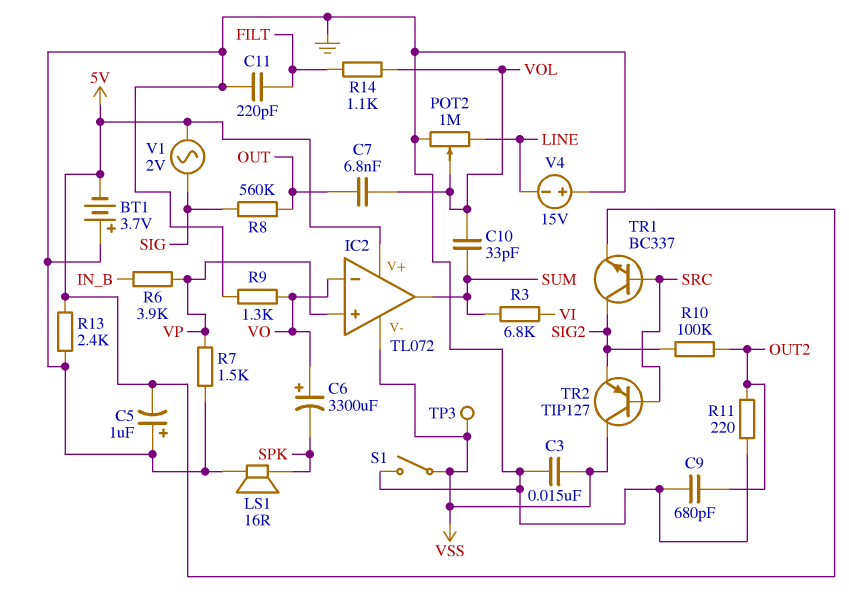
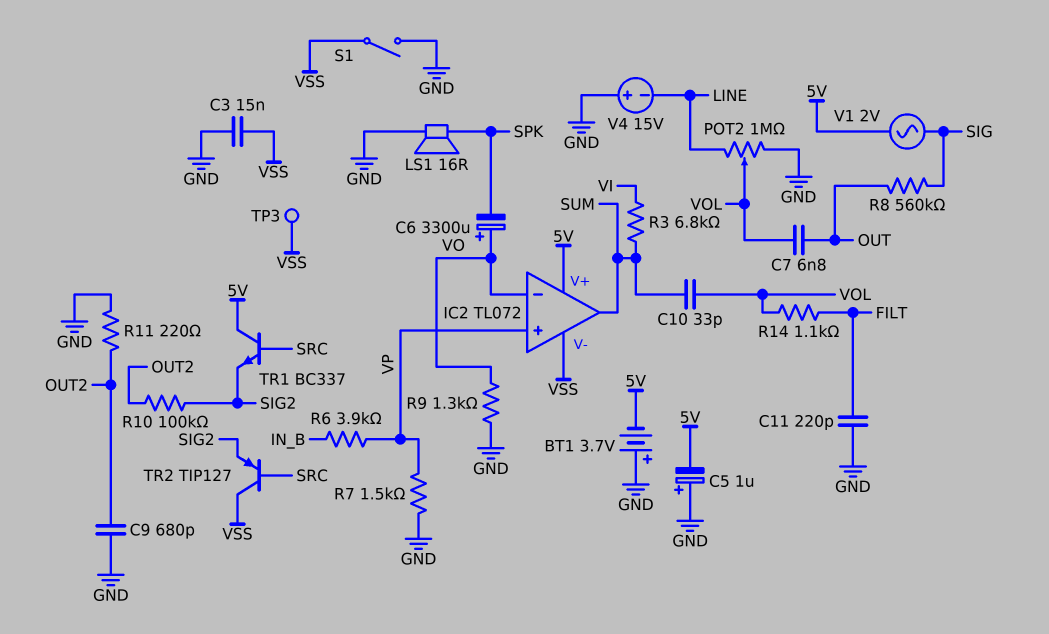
R13: 2.4k (5V, GND) -> none
TR1: NPN BC337 (B SRC, C SIG2, E 5V) -> NPN BC337 (B SRC, C 5V, E SIG2)

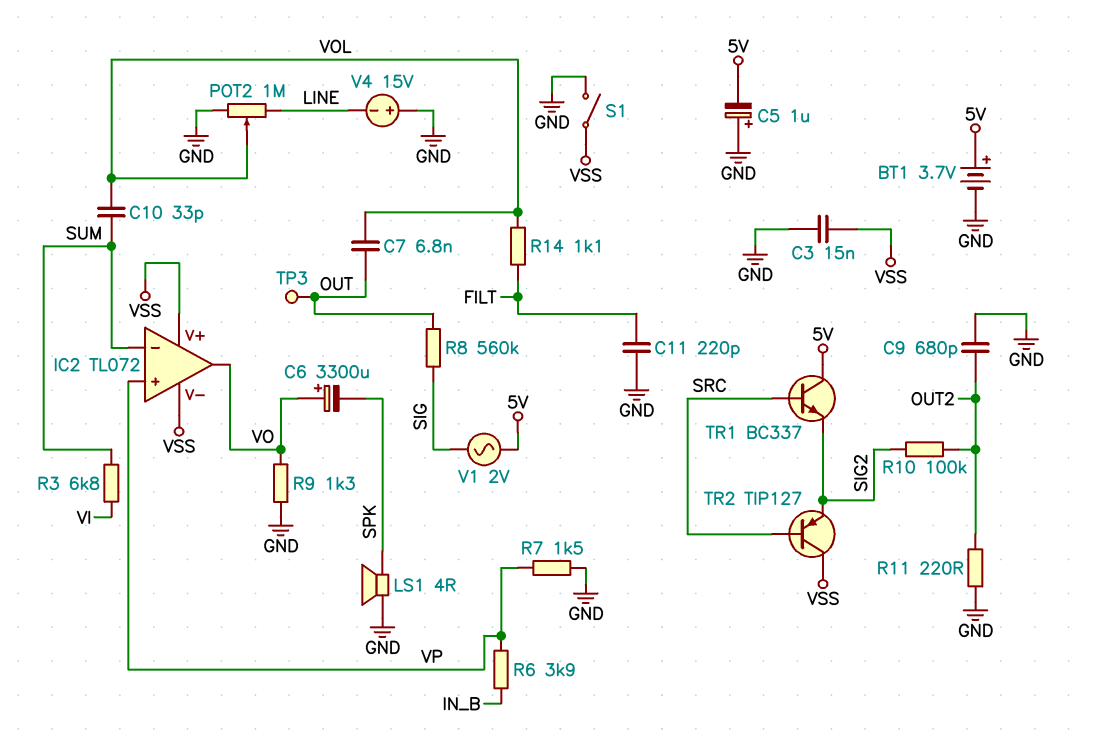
BT1: 3.7V (plus GND, minus 5V) -> 3.7V (plus 5V, minus GND)
IC2 pin V+: 5V -> VSS
IC2 pin in-: VO -> SUM
IC2 pin out: SUM -> VO
LS1: speaker 16R (GND, SPK) -> speaker 4R (GND, SPK)
TP3: test point (VSS) -> test point (OUT)

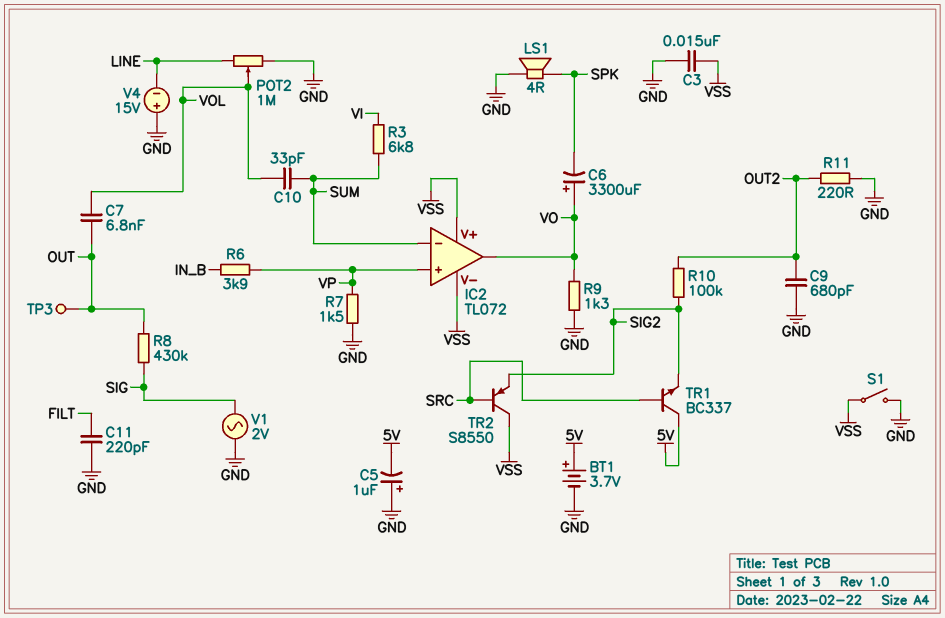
R8: 560k (OUT, SIG) -> 430k (OUT, SIG)
R14: 1.1k (FILT, VOL) -> none
TR2: PNP TIP127 (B SRC, C VSS, E SIG2) -> PNP S8550 (B SRC, C VSS, E SIG2)
V1: AC 2V (5V, SIG) -> AC 2V (GND, SIG)

